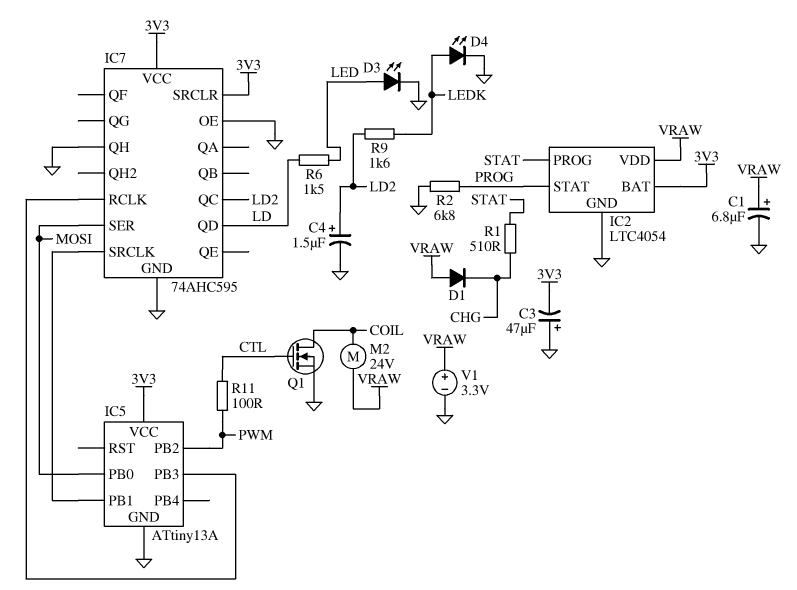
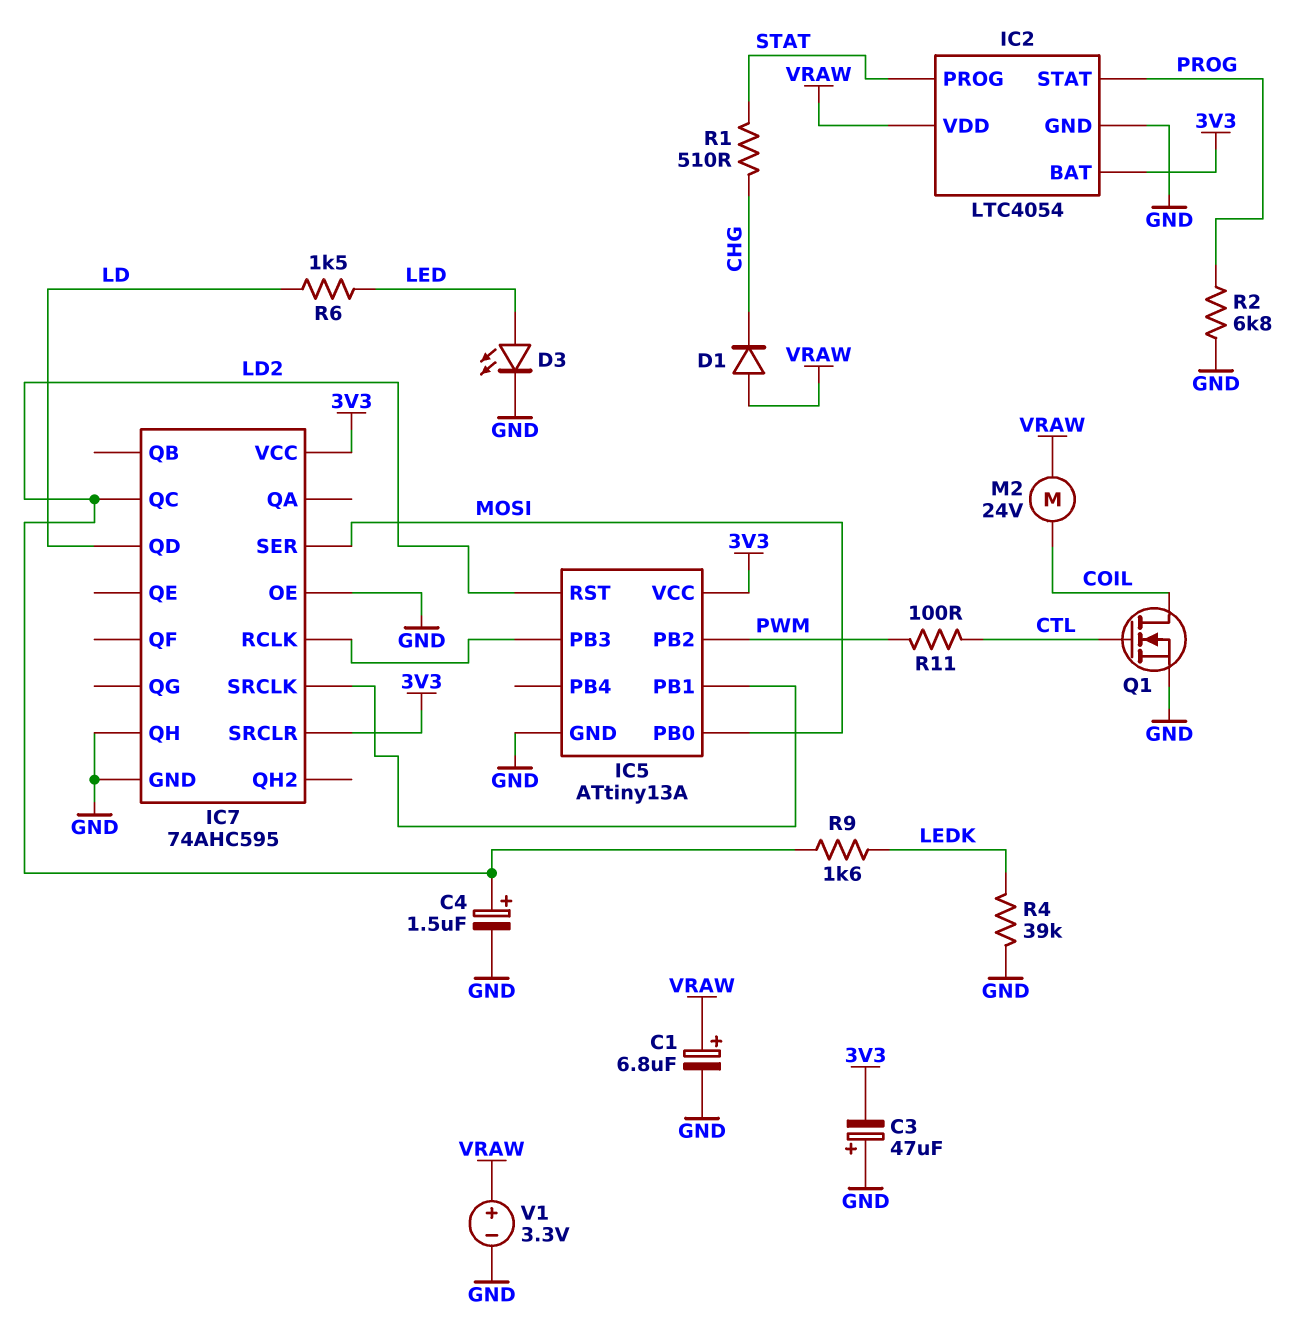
D4: LED (A LEDK, K GND) -> none
IC5 pin RST: none -> LD2
R4: none -> 39k (GND, LEDK)

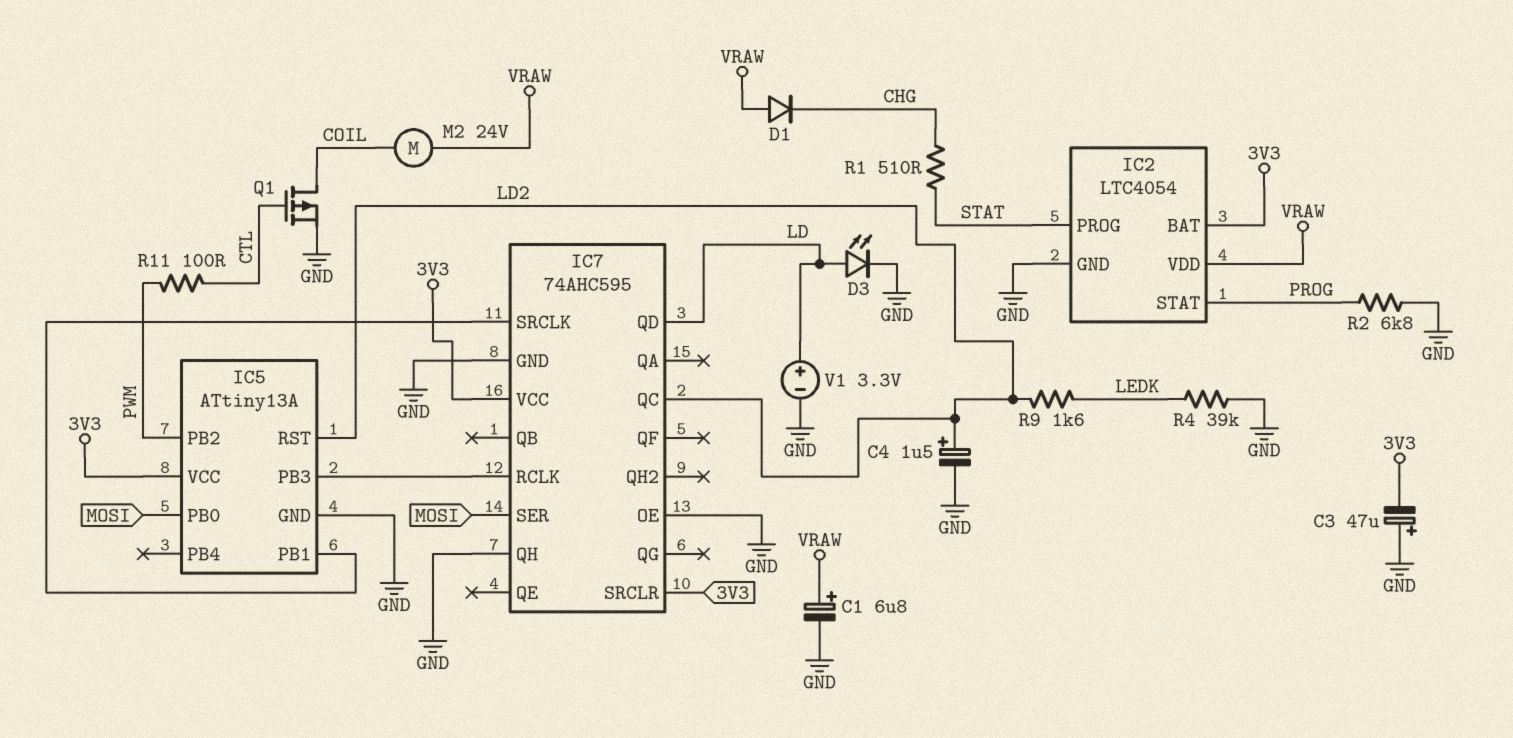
D3: LED (A LED, K GND) -> LED (A LD, K GND)
Q1: NMOS (G CTL, D COIL, S GND) -> PMOS (G CTL, D COIL, S GND)
R6: 1.5k (LD, LED) -> none
V1: 3.3V (plus VRAW, minus GND) -> 3.3V (plus LD, minus GND)

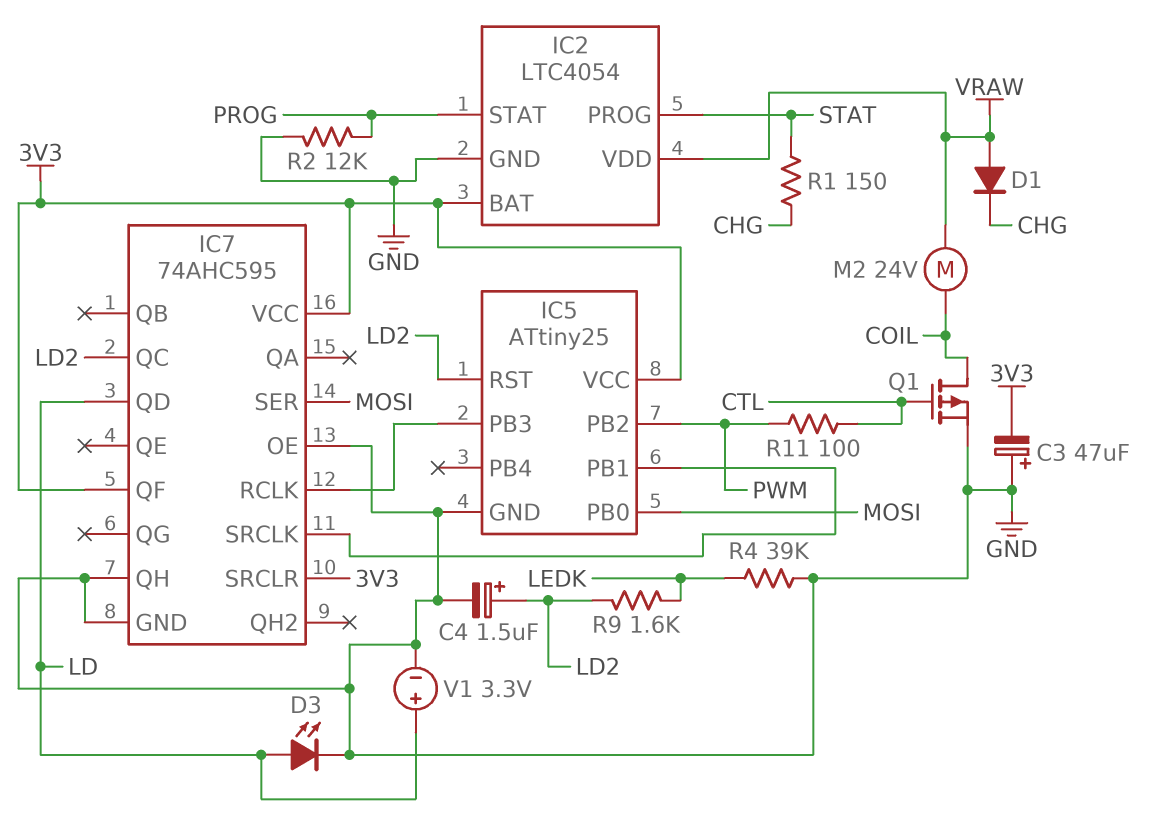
C1: 6.8uF (plus VRAW, minus GND) -> none
IC5: ATtiny13A -> ATtiny25
IC7 pin QF: none -> 3V3
R1: 510 (CHG, STAT) -> 150 (CHG, STAT)
R2: 6.8k (GND, PROG) -> 12k (GND, PROG)

